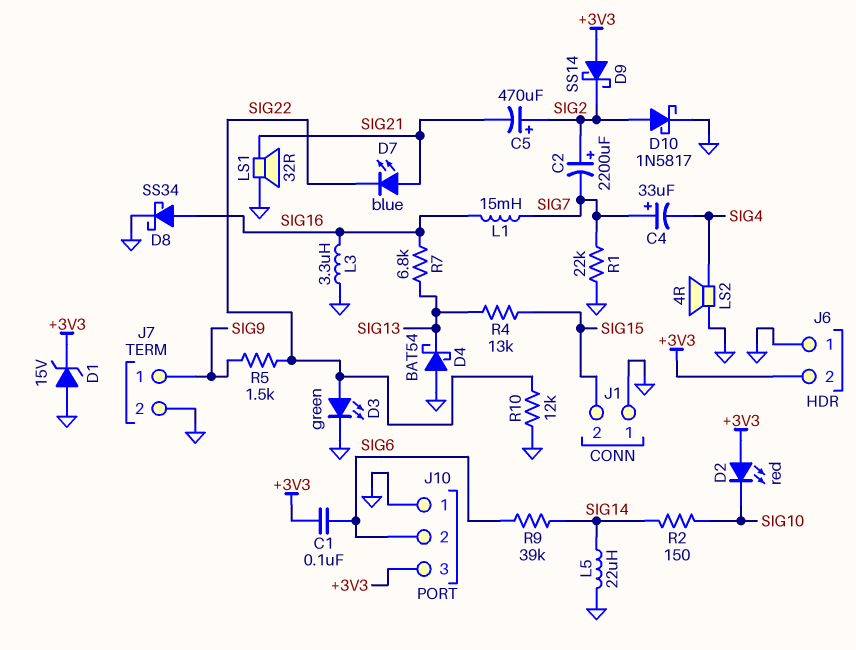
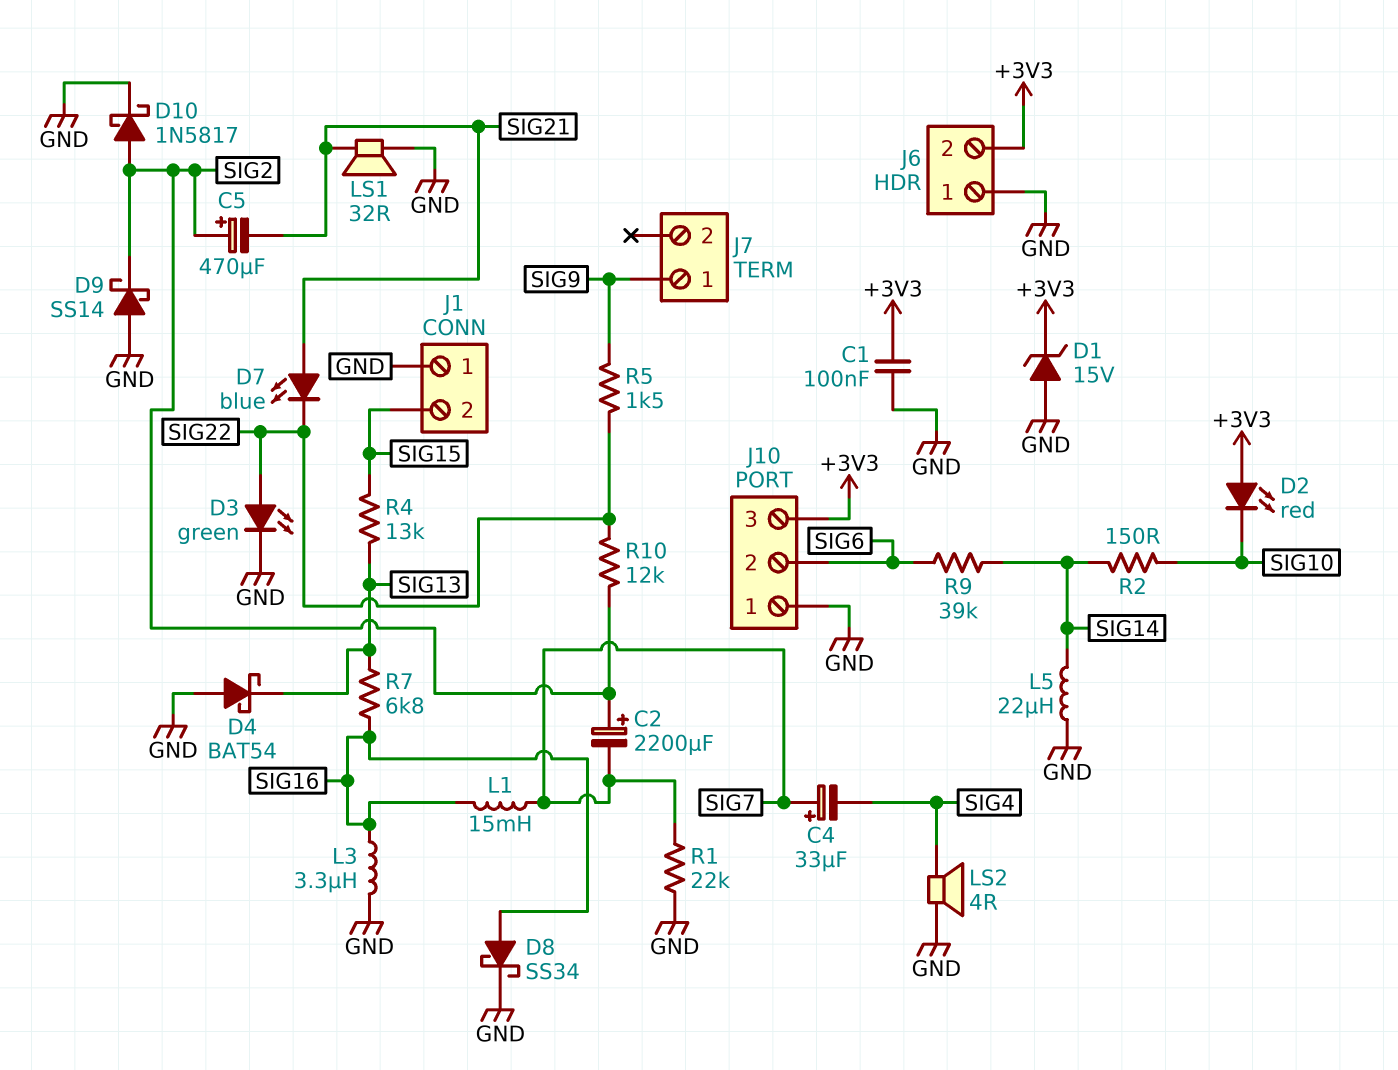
C1: 100nF (+3V3, SIG6) -> 100nF (+3V3, GND)
D9: schottky SS14 (A +3V3, K SIG2) -> schottky SS14 (A GND, K SIG2)
J7 pin 2: GND -> none
R10: 12k (GND, SIG22) -> 12k (SIG2, SIG22)

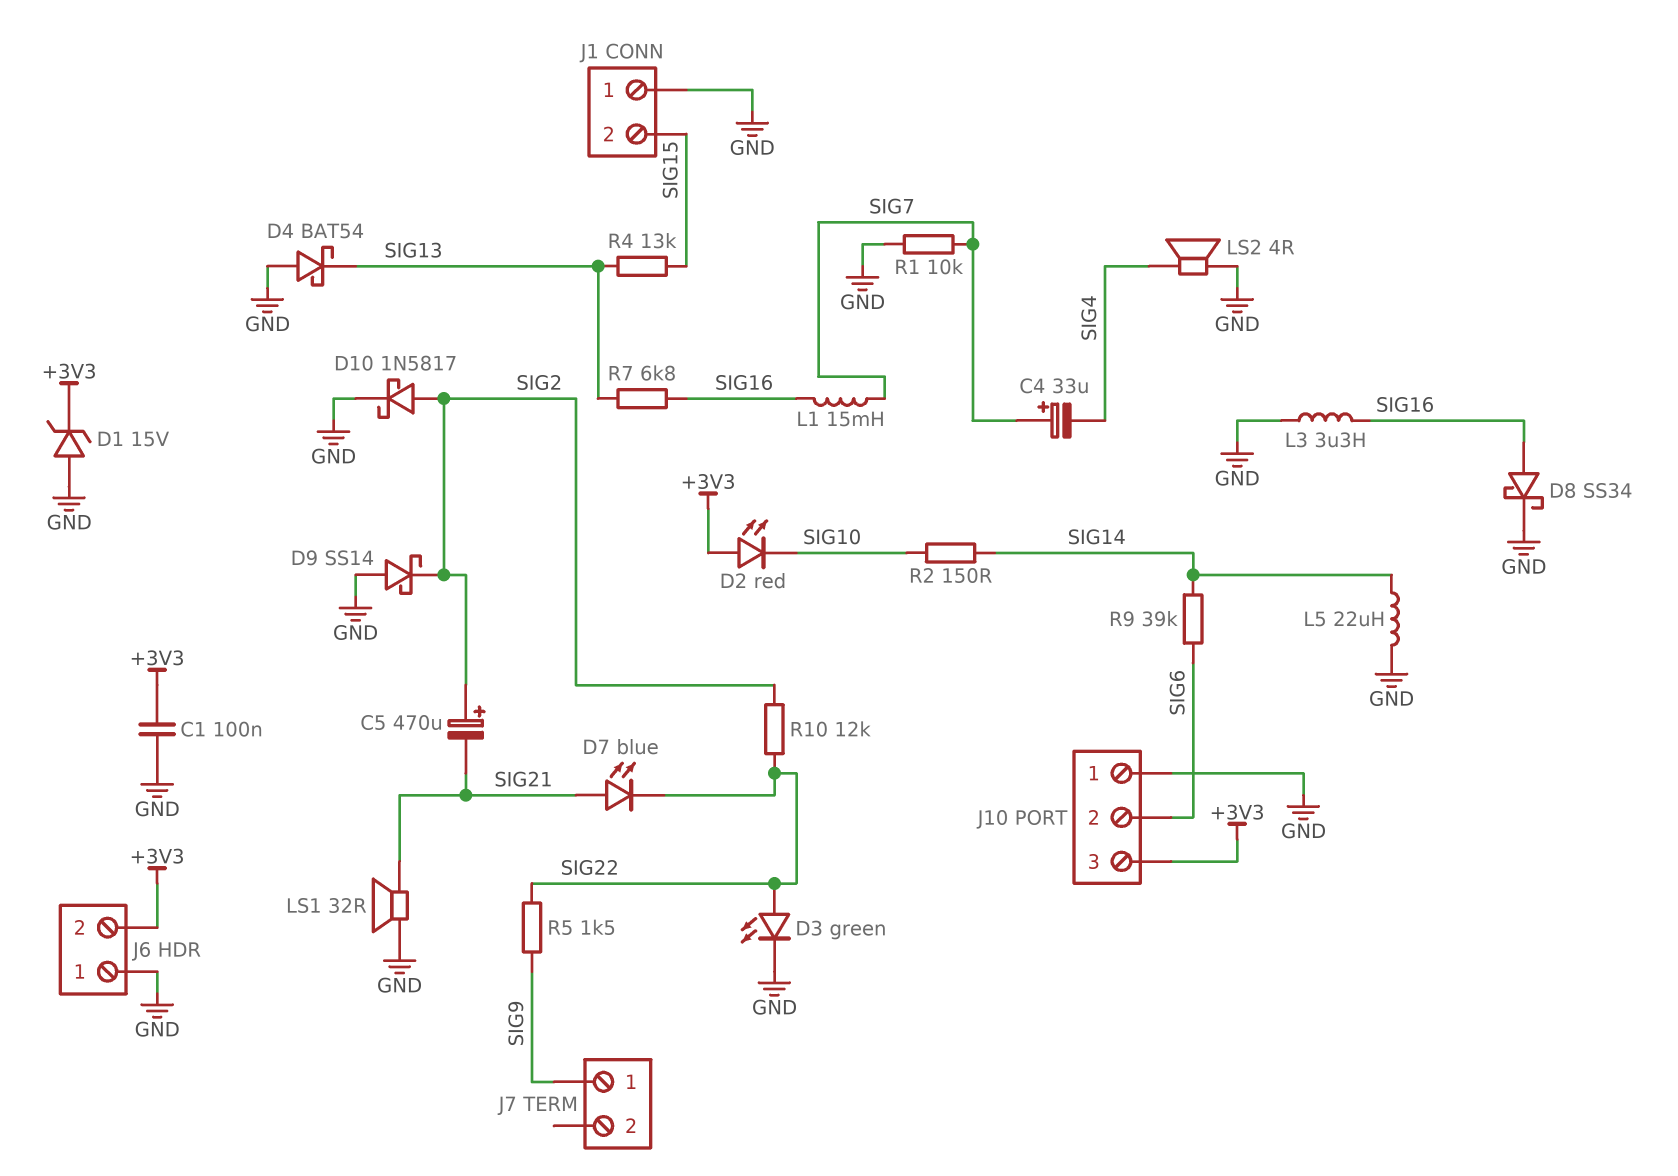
C2: 2200uF (plus SIG2, minus SIG7) -> none
R1: 22k (GND, SIG7) -> 10k (GND, SIG7)

